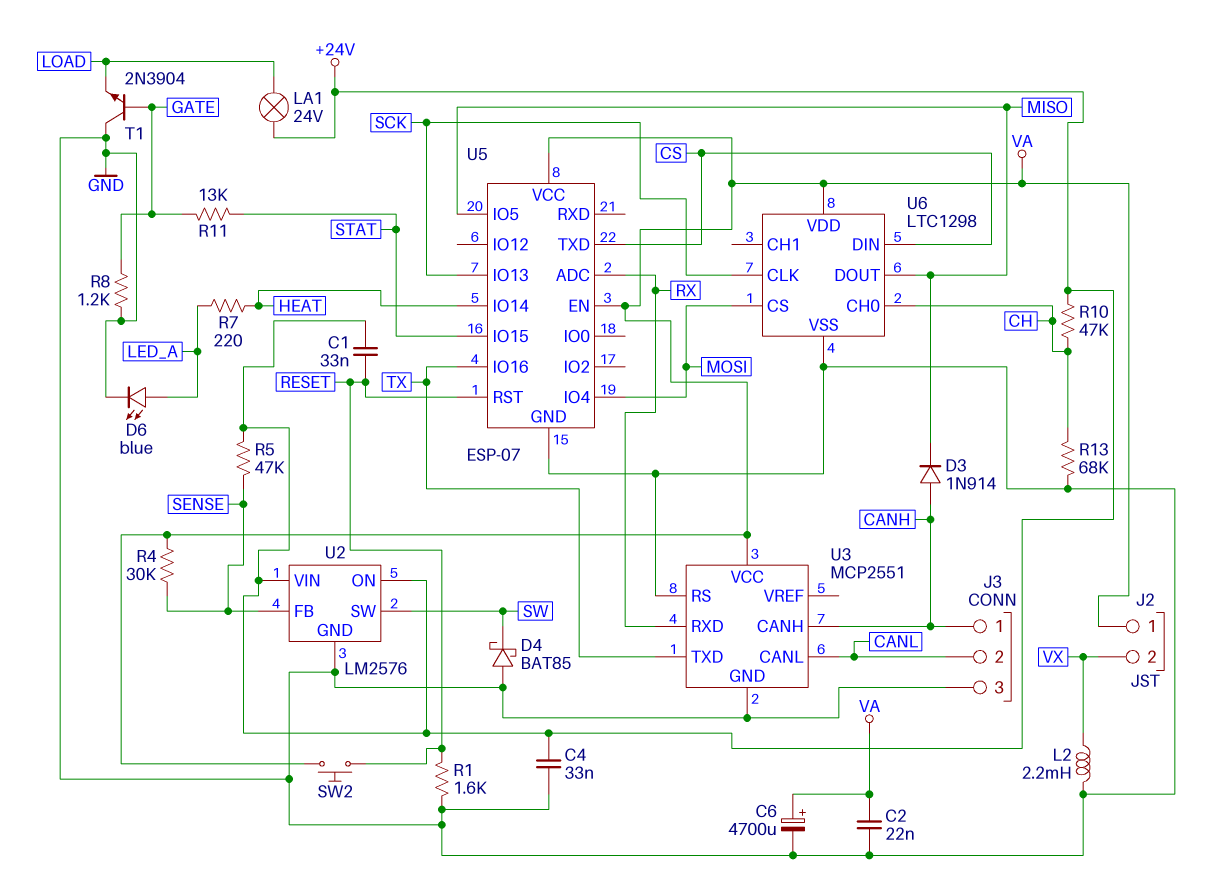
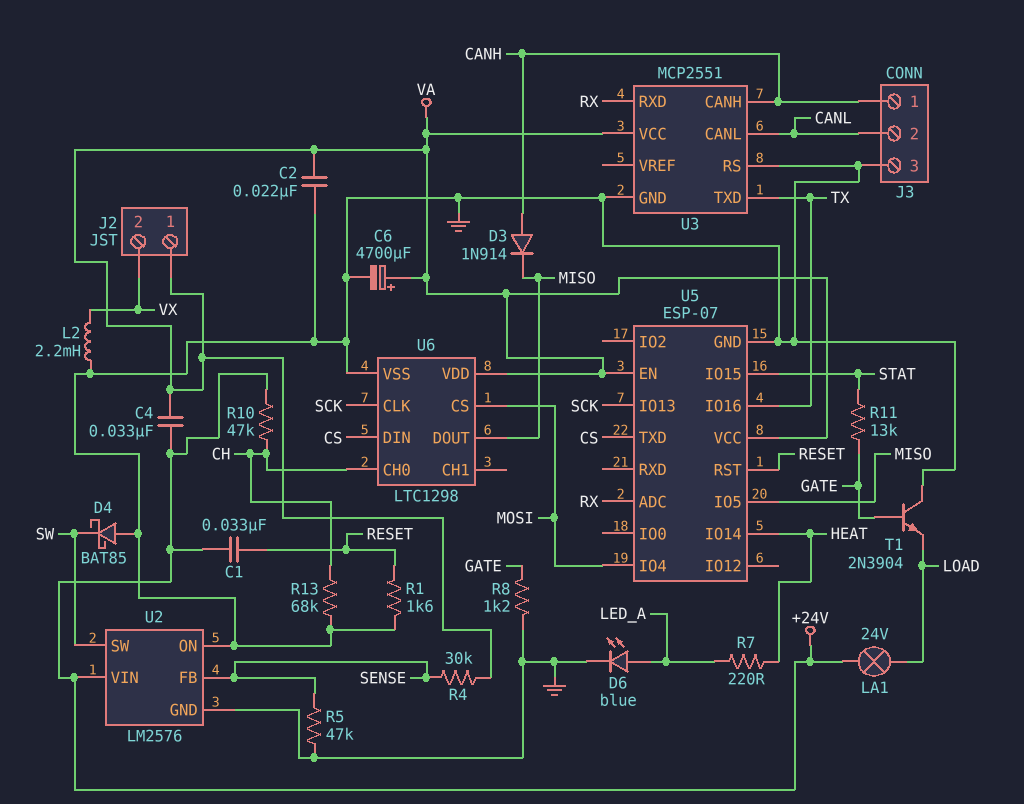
C4: 33nF (+24V, GND) -> 33nF (+24V, VA)
R5: 47k (+24V, SENSE) -> 47k (GND, SENSE)
SW2: button (RESET, VA) -> none
U2 pin ON: +24V -> GND

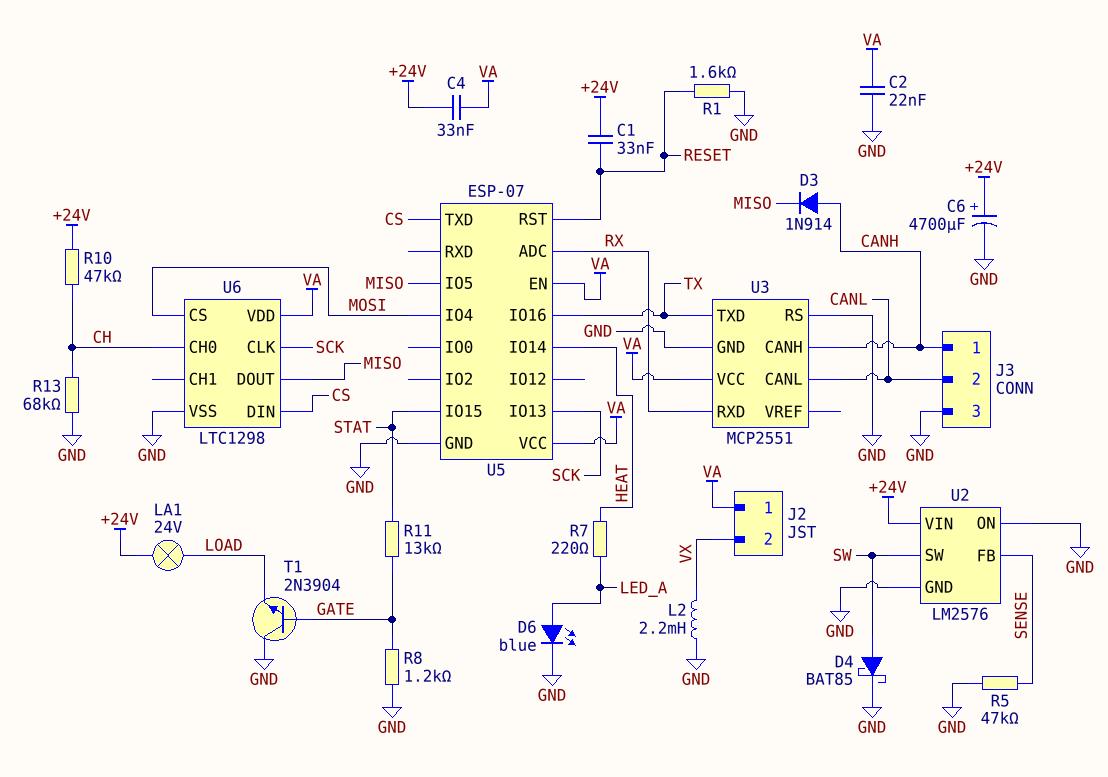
C6: 4700uF (plus VA, minus GND) -> 4700uF (plus +24V, minus GND)
D4: schottky BAT85 (A GND, K SW) -> schottky BAT85 (A SW, K GND)
R4: 30k (SENSE, VA) -> none

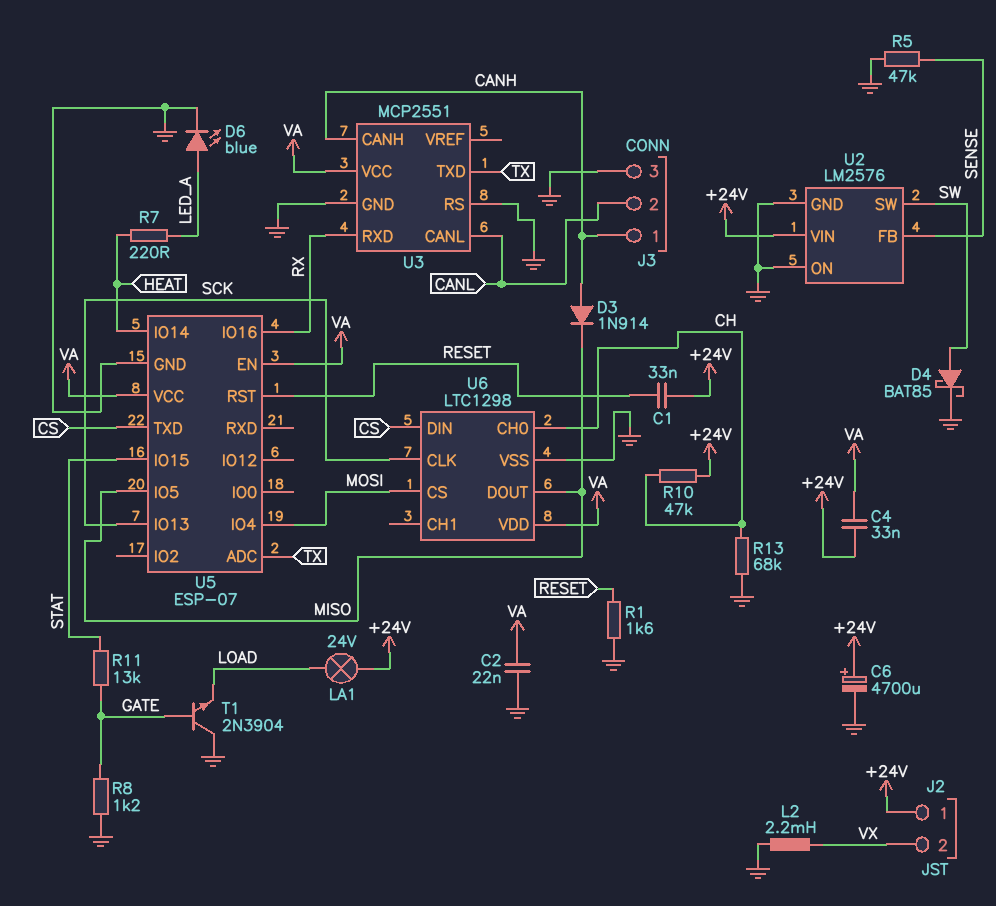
J2 pin 1: VA -> +24V
U5 pin ADC: RX -> TX
U5 pin IO16: TX -> RX

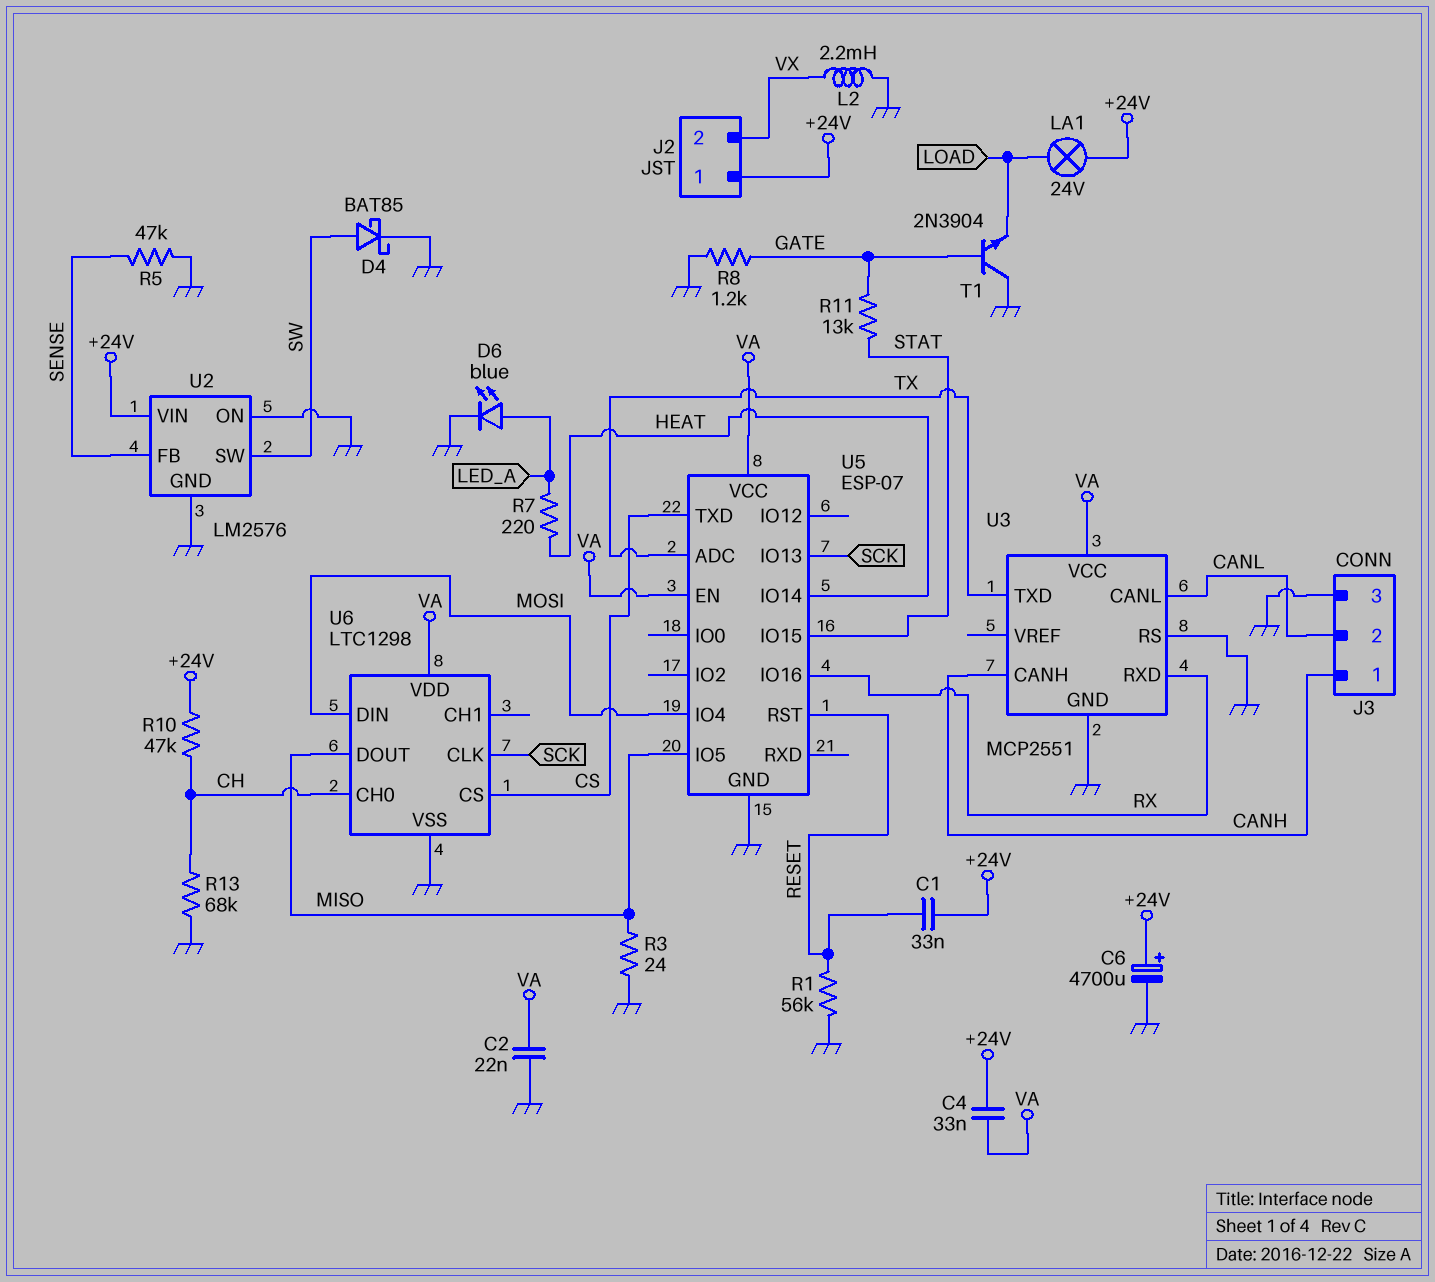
D3: diode 1N914 (A CANH, K MISO) -> none
R1: 1.6k (GND, RESET) -> 56k (GND, RESET)
R3: none -> 24 (GND, MISO)
U6 pin CS: MOSI -> CS
U6 pin DIN: CS -> MOSI

